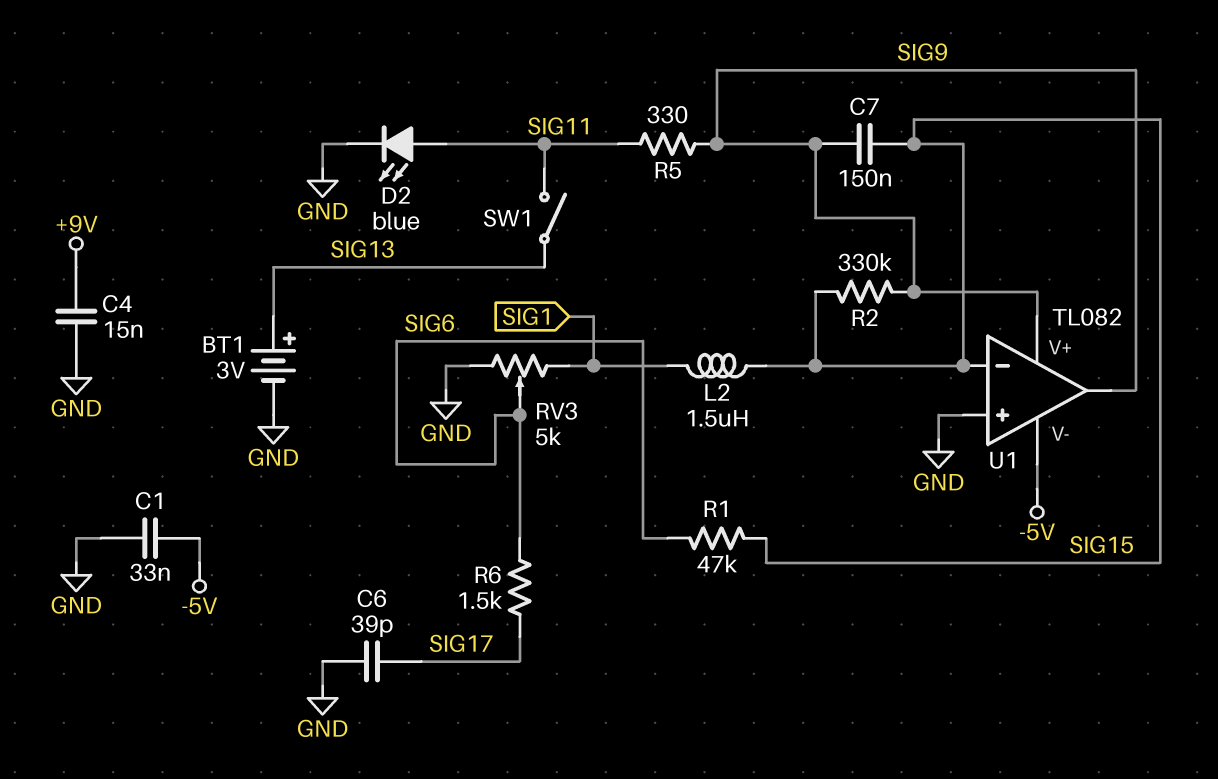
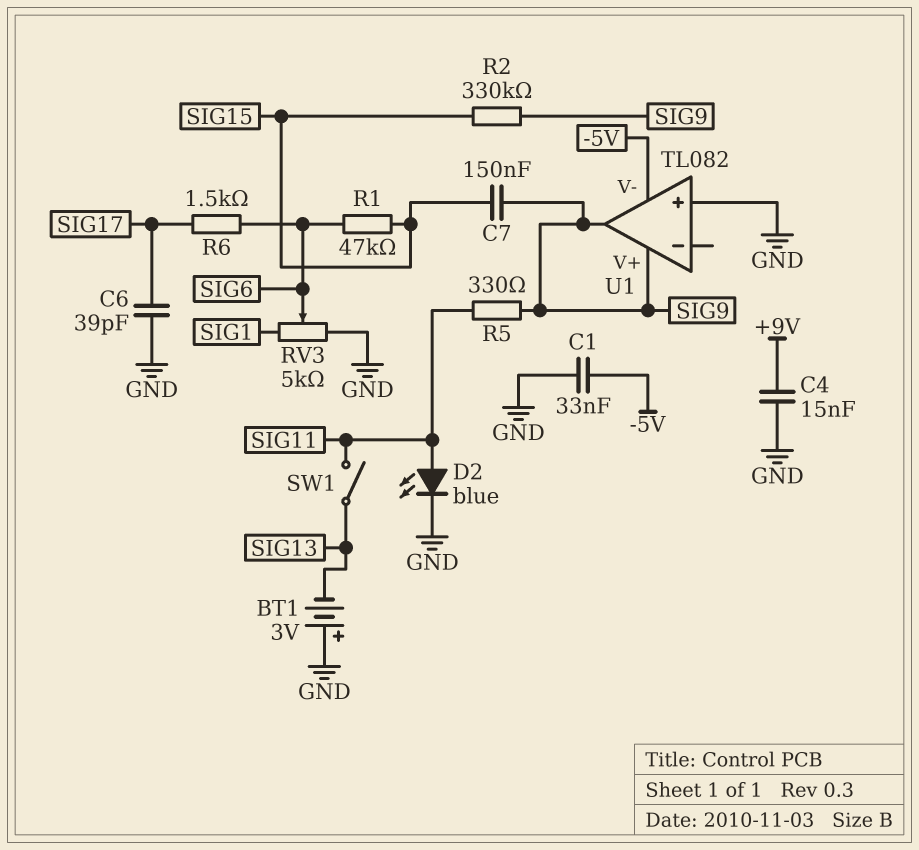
BT1: 3V (plus SIG13, minus GND) -> 3V (plus GND, minus SIG13)
L2: 1.5uH (SIG1, SIG15) -> none
U1 pin in-: SIG15 -> none

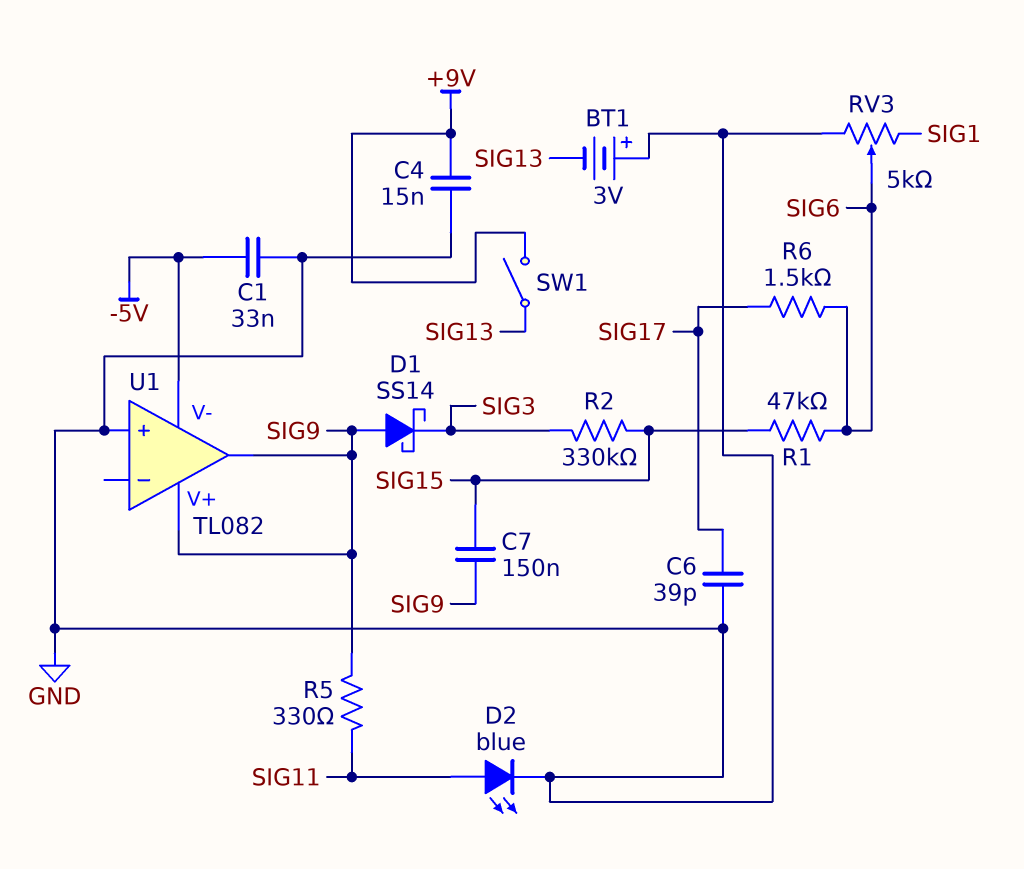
D1: none -> schottky SS14 (A SIG9, K SIG3)
R2: 330k (SIG9, SIG15) -> 330k (SIG3, SIG15)
SW1: switch (SIG11, SIG13) -> switch (+9V, SIG13)

